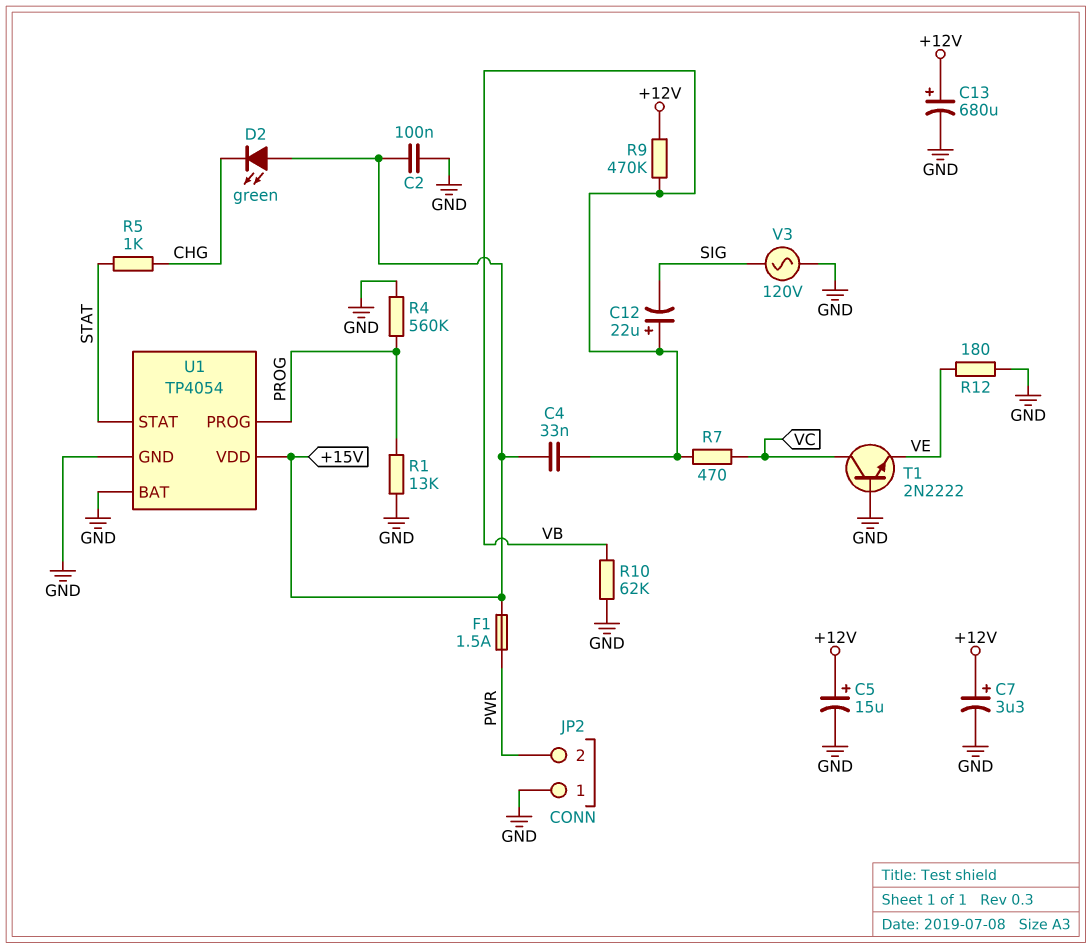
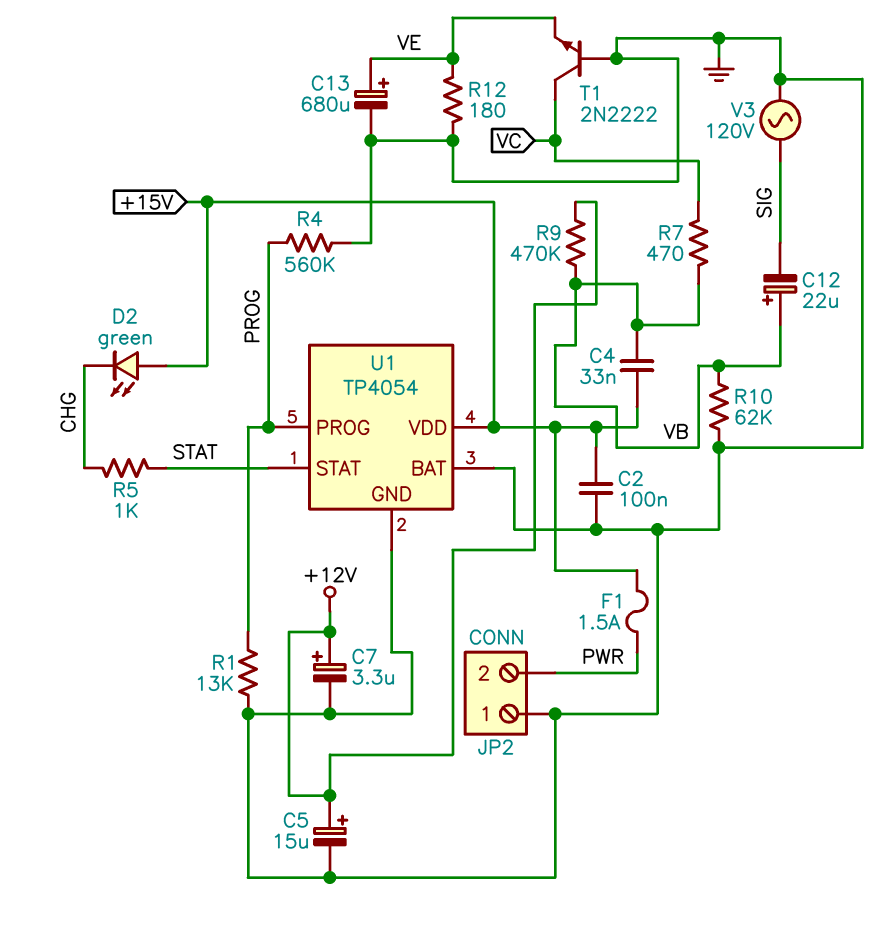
C13: 680uF (plus +12V, minus GND) -> 680uF (plus VE, minus GND)

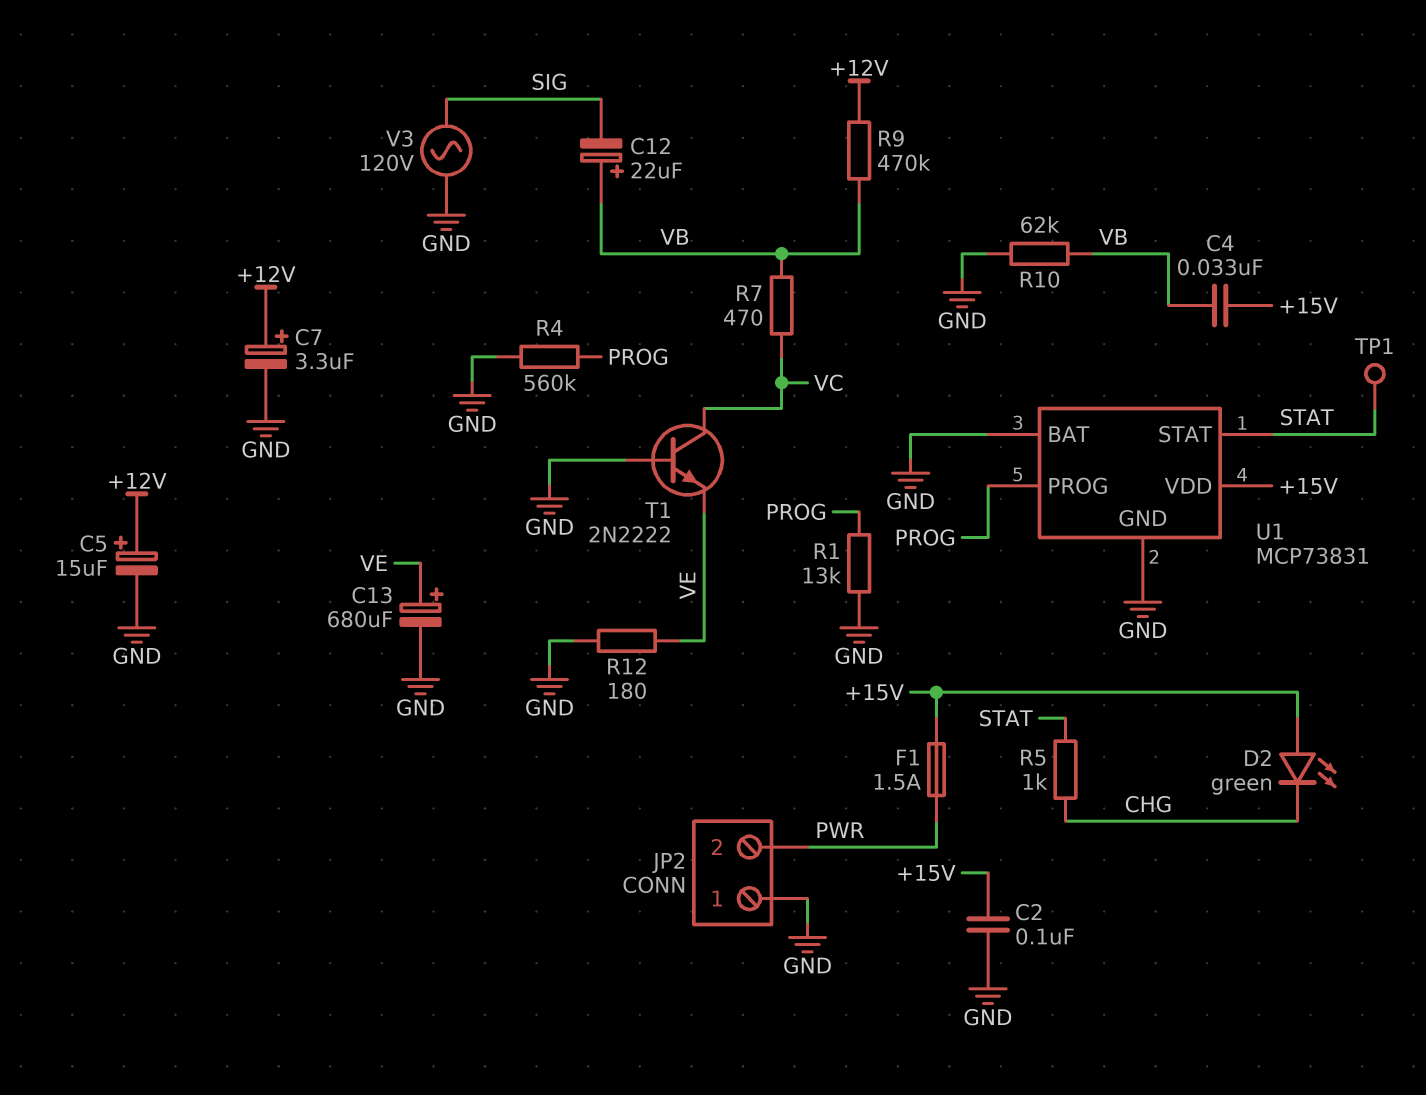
TP1: none -> test point (STAT)
U1: TP4054 -> MCP73831

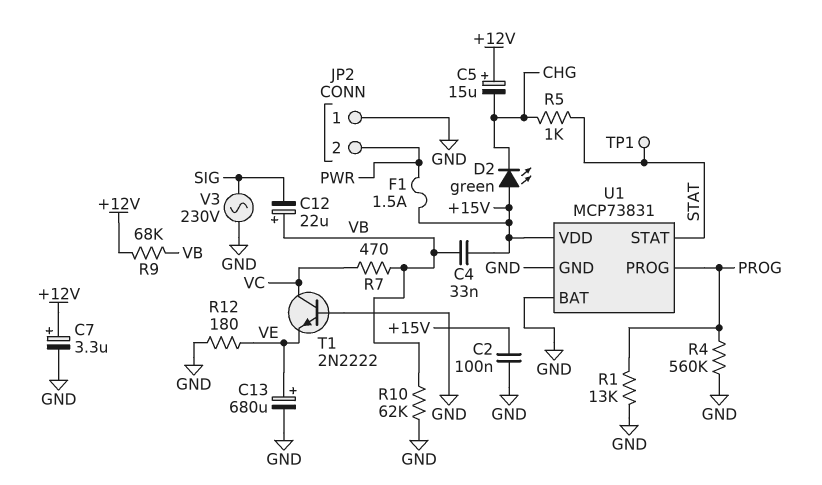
C5: 15uF (plus +12V, minus GND) -> 15uF (plus +12V, minus CHG)
R9: 470k (+12V, VB) -> 68k (+12V, VB)
V3: AC 120V (GND, SIG) -> AC 230V (GND, SIG)

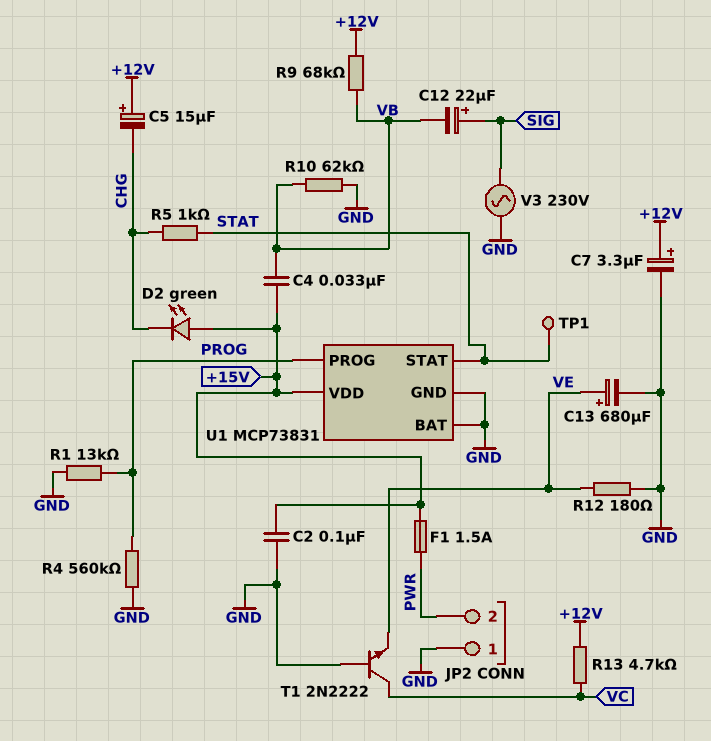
C12: 22uF (plus VB, minus SIG) -> 22uF (plus SIG, minus VB)
R7: 470 (VB, VC) -> none
R13: none -> 4.7k (+12V, VC)

